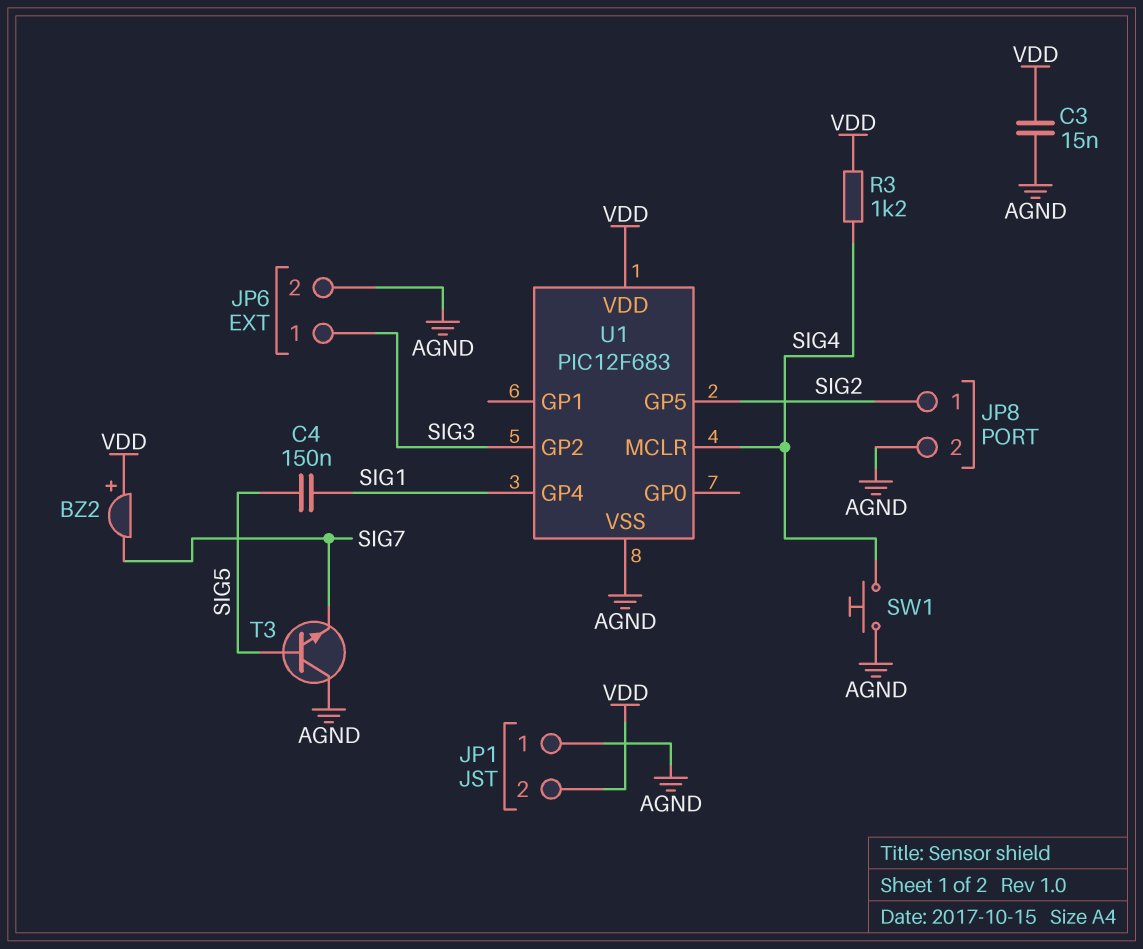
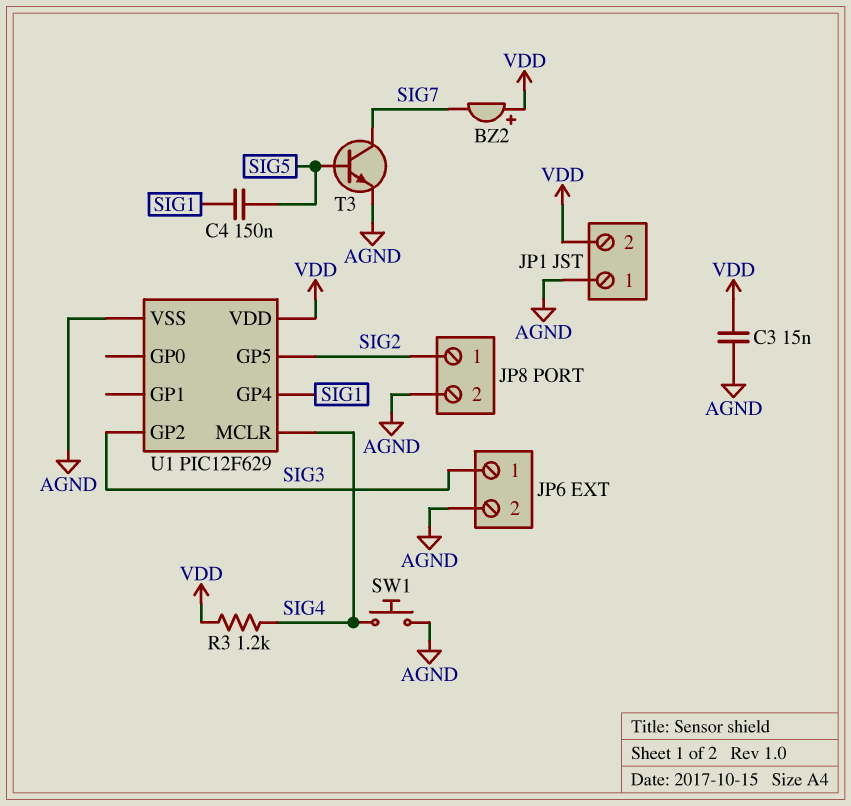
T3: NPN (B SIG5, C AGND, E SIG7) -> NPN (B SIG5, C SIG7, E AGND)
U1: PIC12F683 -> PIC12F629

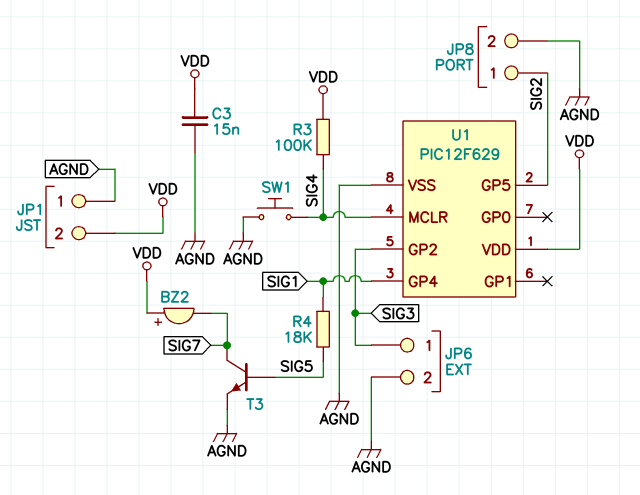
C4: 150nF (SIG1, SIG5) -> none
R3: 1.2k (SIG4, VDD) -> 100k (SIG4, VDD)
R4: none -> 18k (SIG1, SIG5)

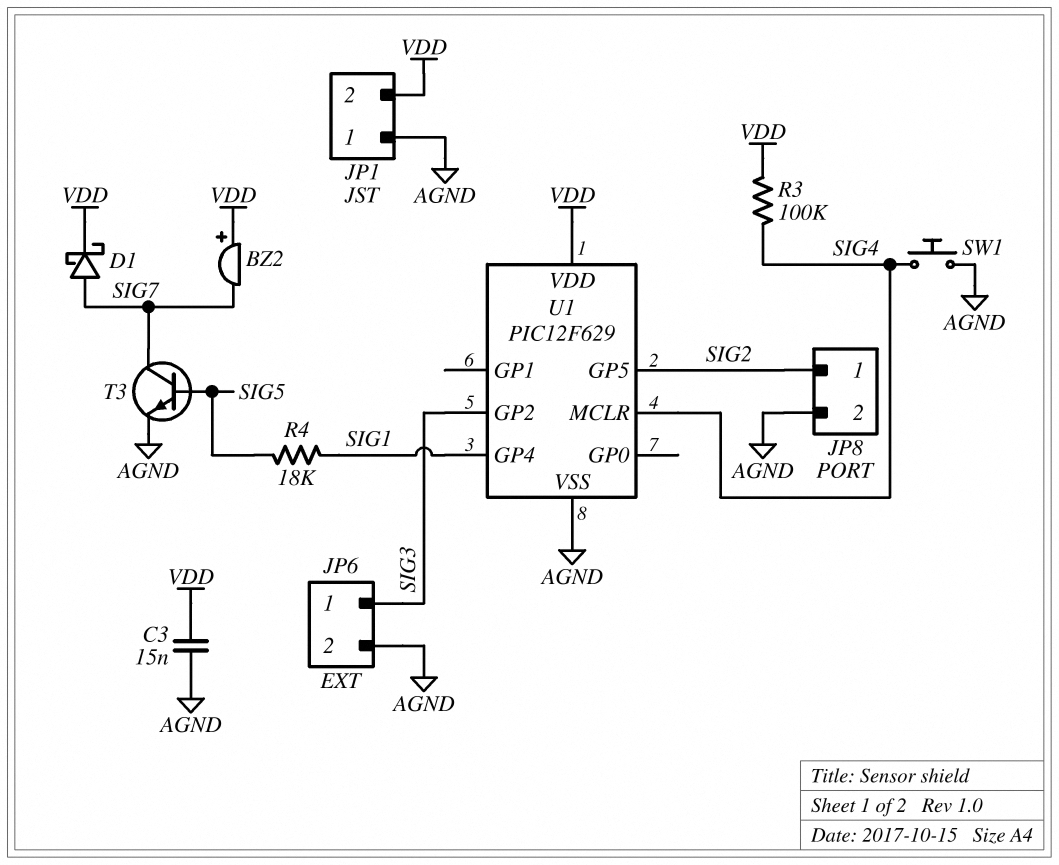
D1: none -> schottky (A SIG7, K VDD)

